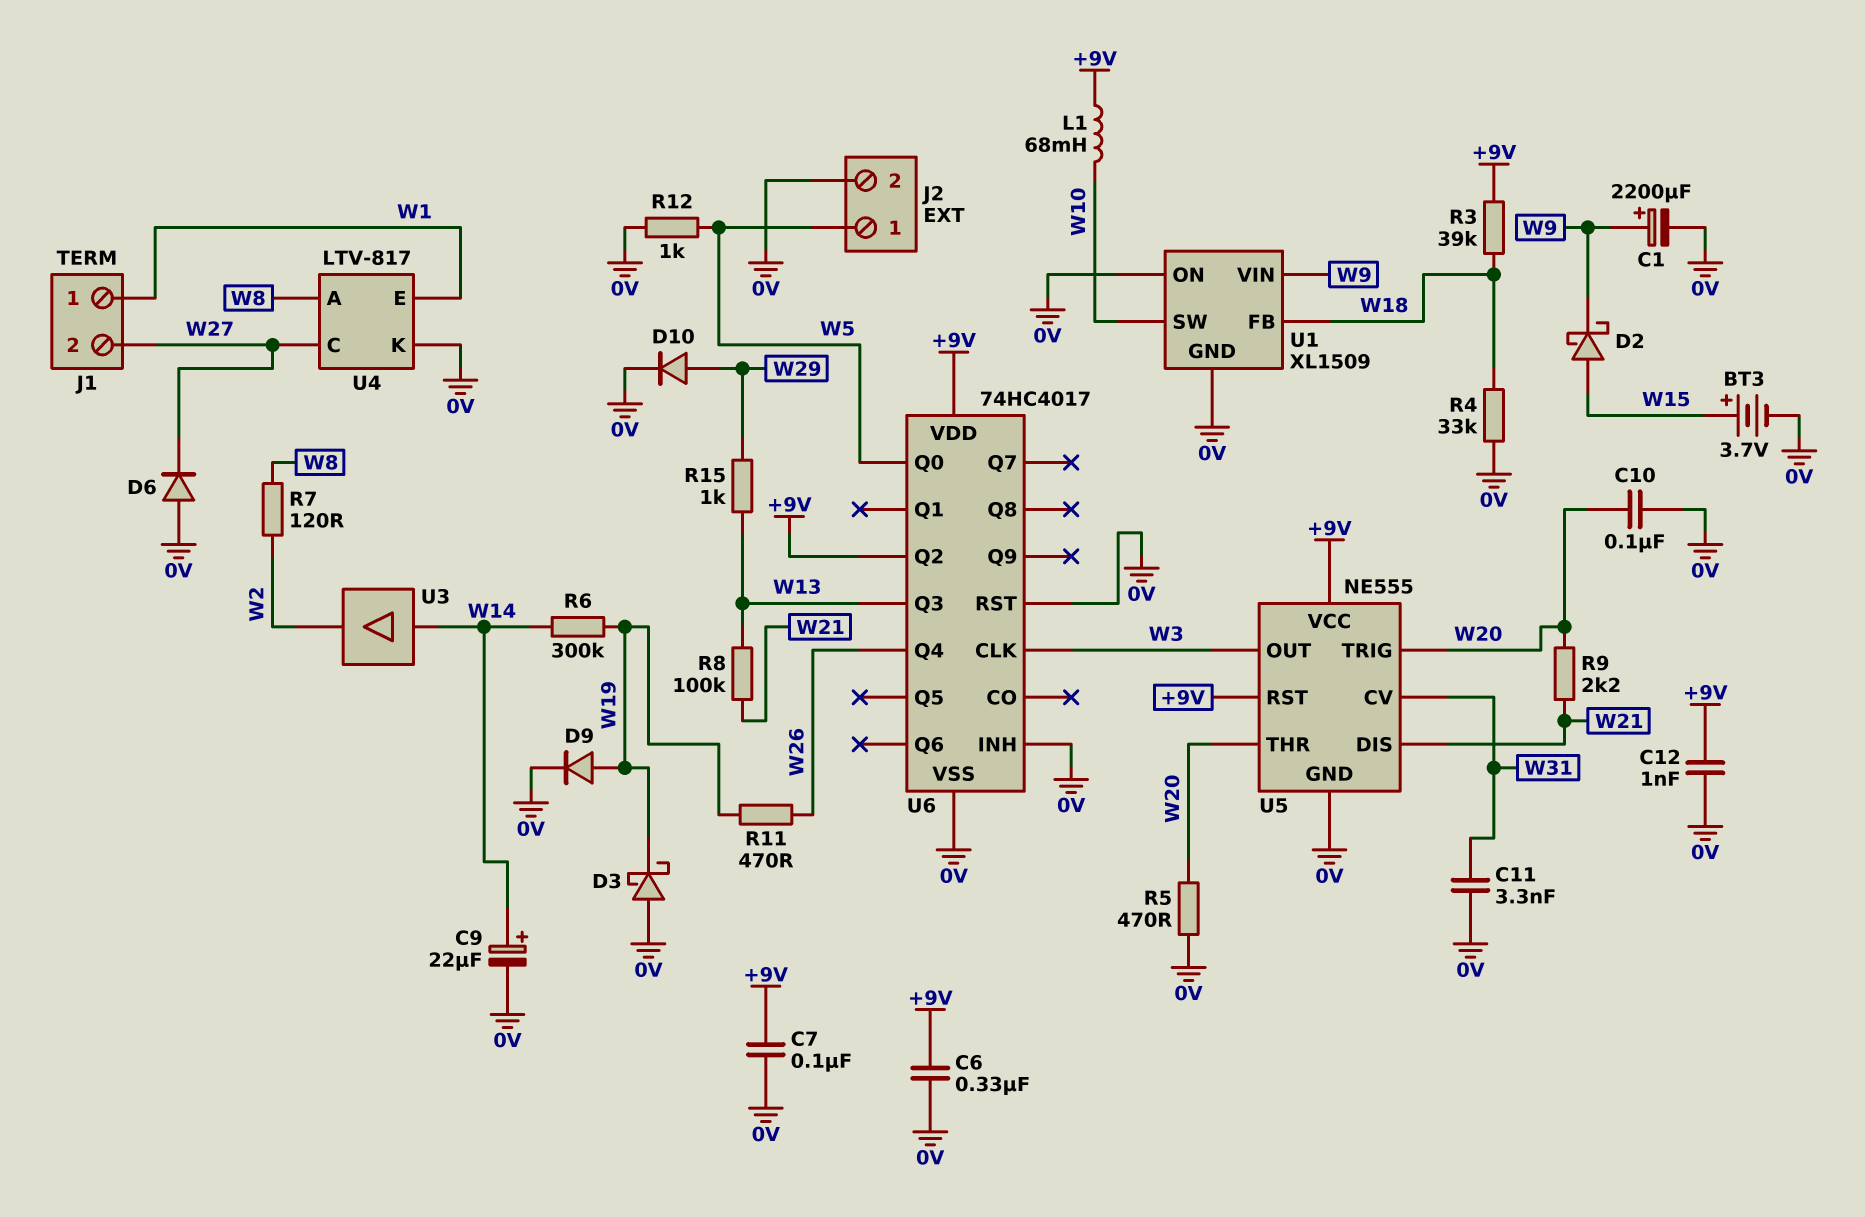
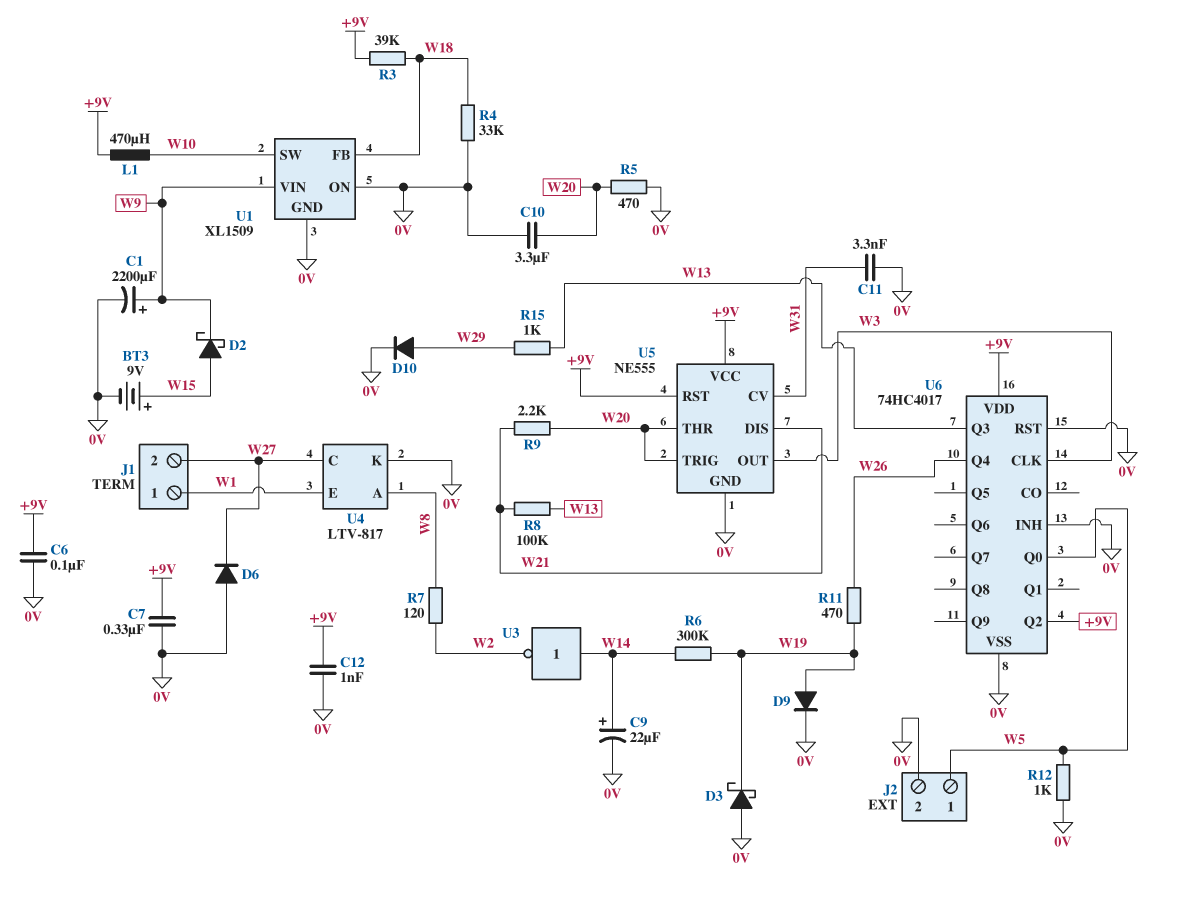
BT3: 3.7V (plus W15, minus 0V) -> 9V (plus W15, minus 0V)
C6: 330nF (+9V, 0V) -> 100nF (+9V, 0V)
C7: 100nF (+9V, 0V) -> 330nF (+9V, 0V)
C10: 100nF (0V, W20) -> 3.3uF (0V, W20)
L1: 68mH (+9V, W10) -> 470uH (+9V, W10)
U3: buffer (in W14, out W2) -> NOT (in W14, out W2)

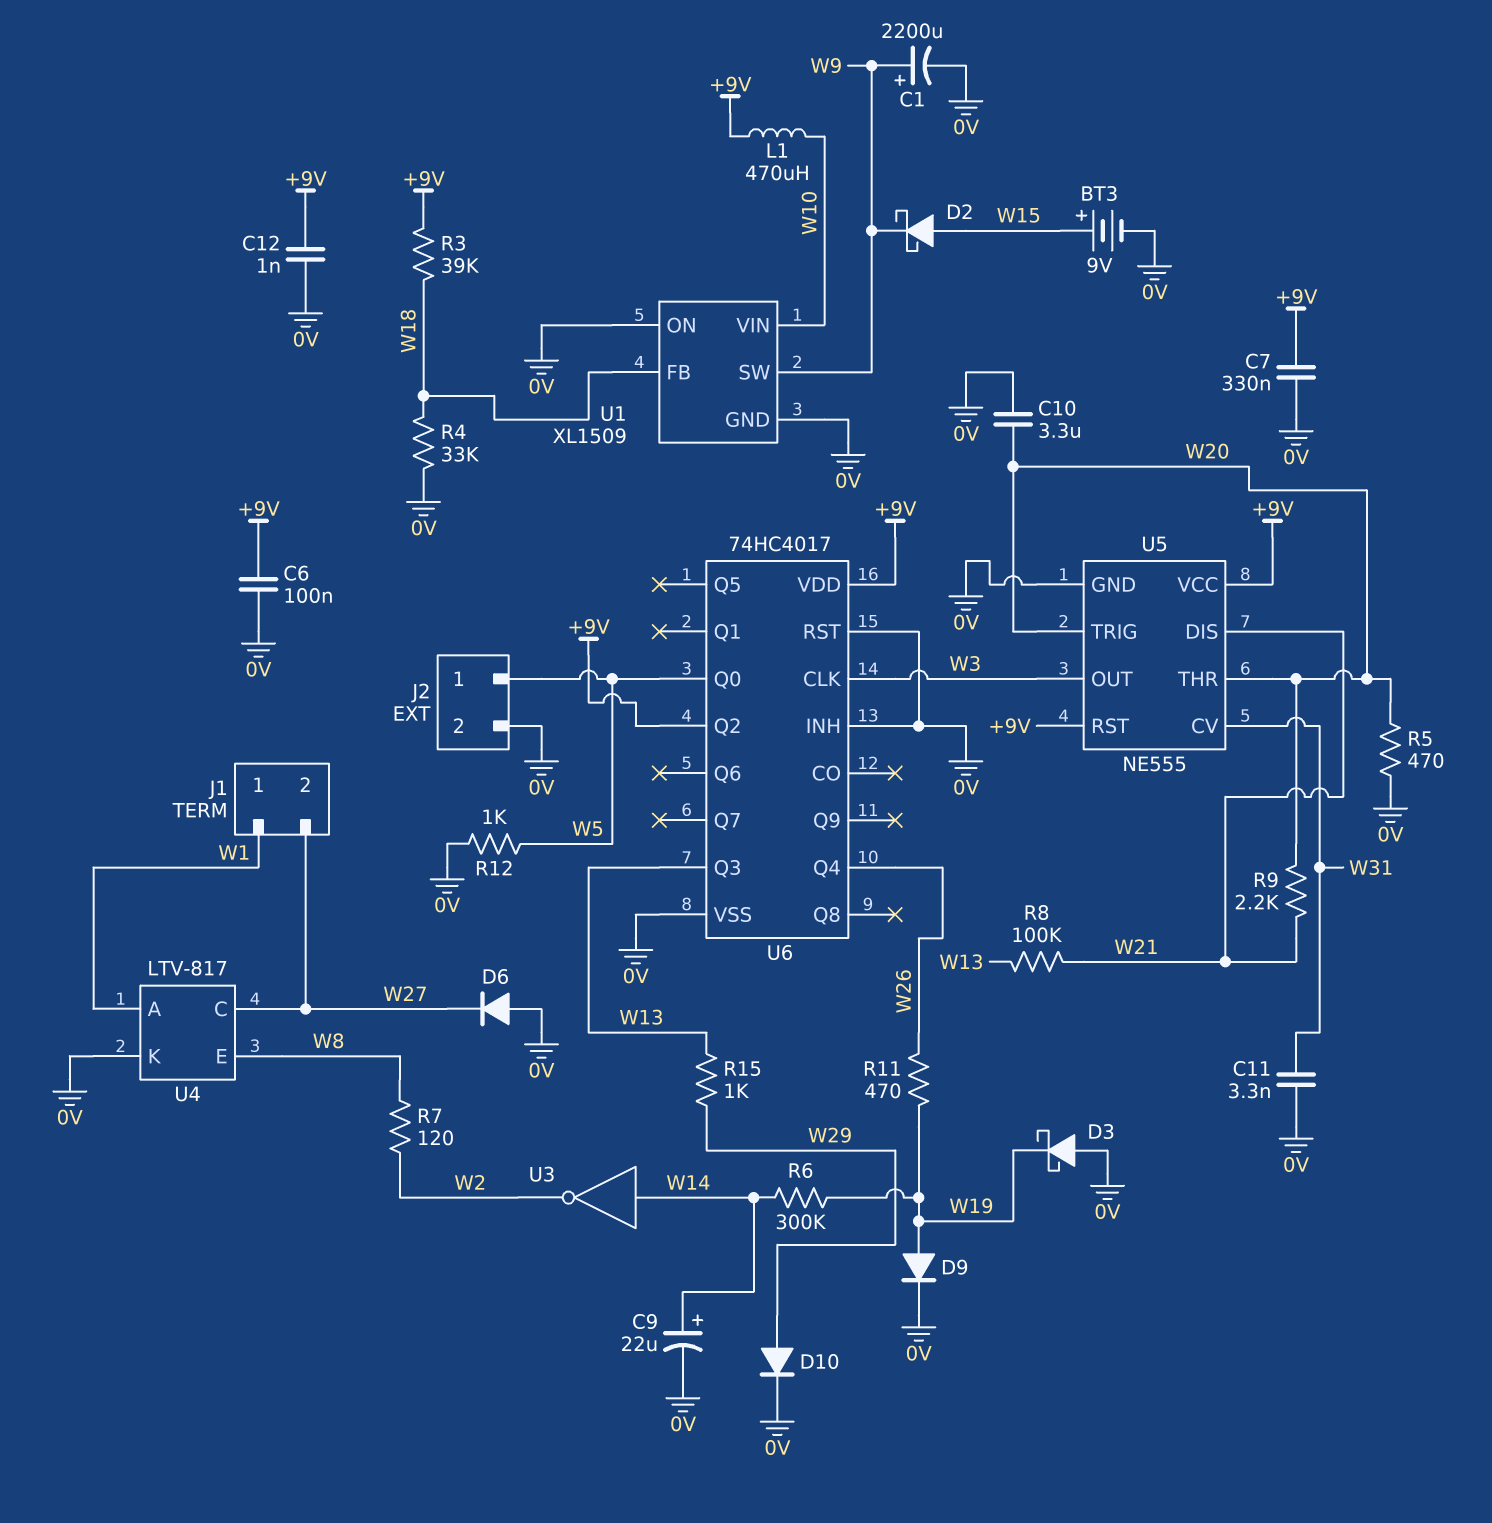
U1 pin SW: W10 -> W9
U1 pin VIN: W9 -> W10
U4 pin A: W8 -> W1
U4 pin E: W1 -> W8

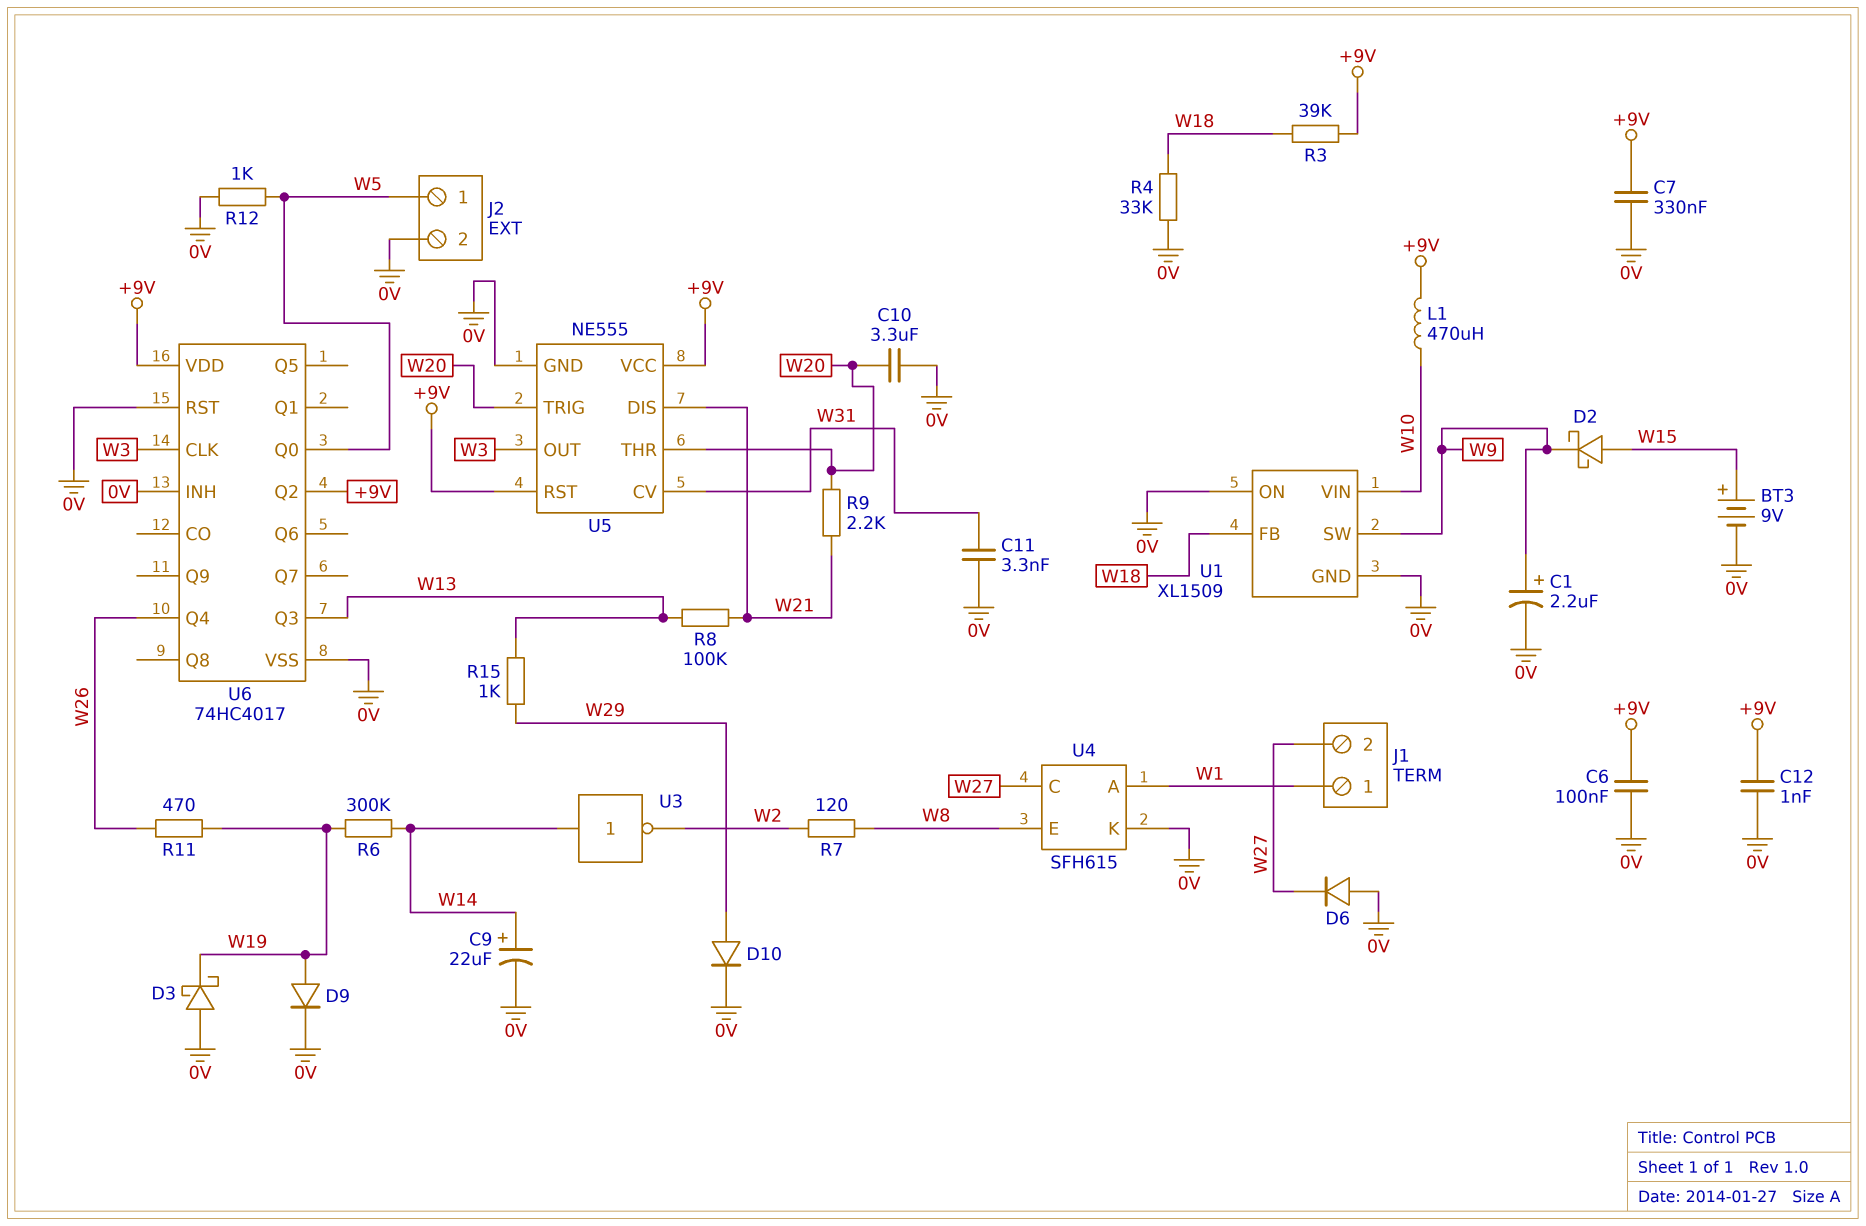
C1: 2200uF (plus W9, minus 0V) -> 2.2uF (plus W9, minus 0V)
R5: 470 (0V, W20) -> none
U4: LTV-817 -> SFH615

